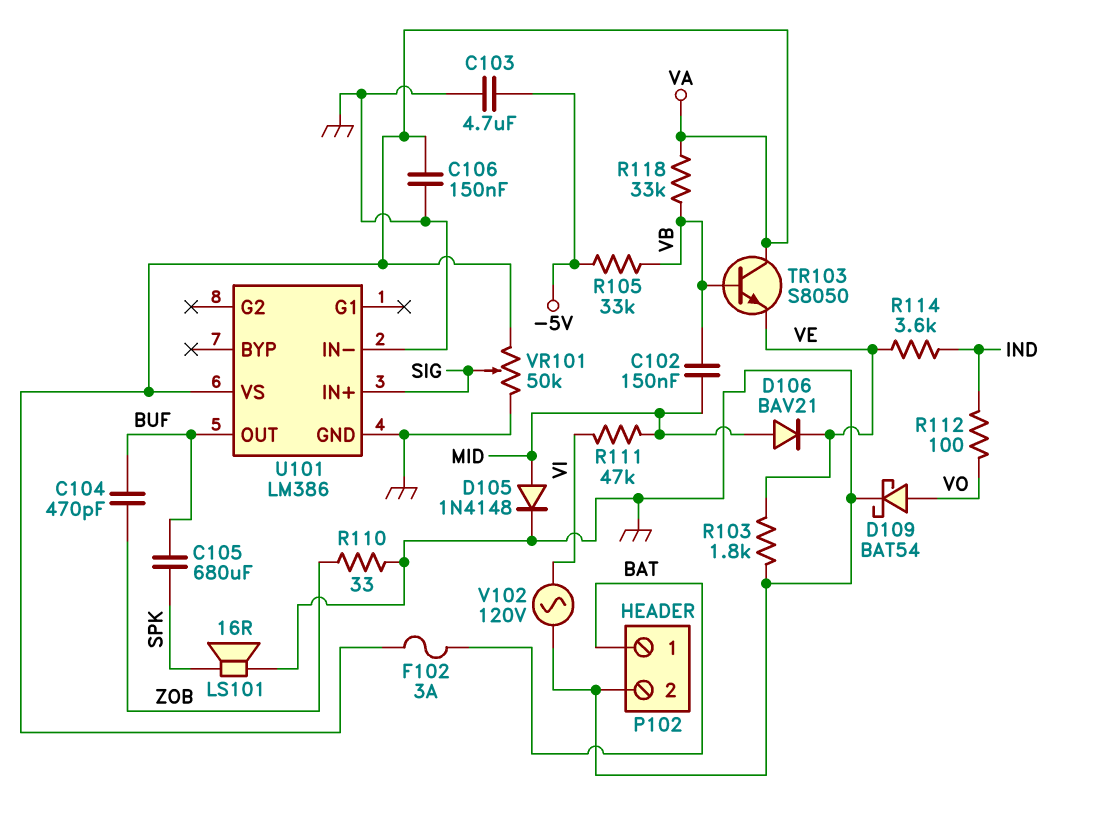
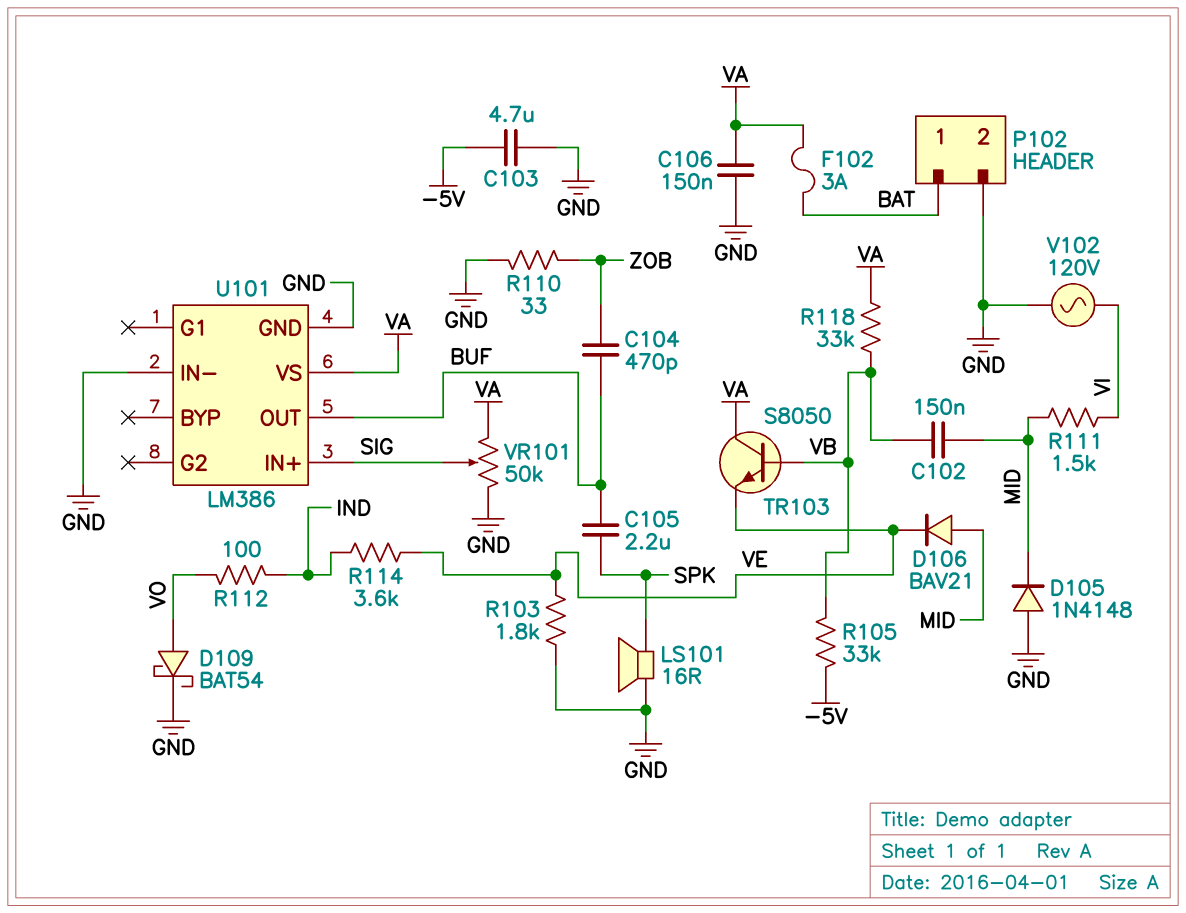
C105: 680uF (BUF, SPK) -> 2.2uF (BUF, SPK)
D105: diode 1N4148 (A MID, K GND) -> diode 1N4148 (A GND, K MID)
R111: 47k (MID, VI) -> 1.5k (MID, VI)

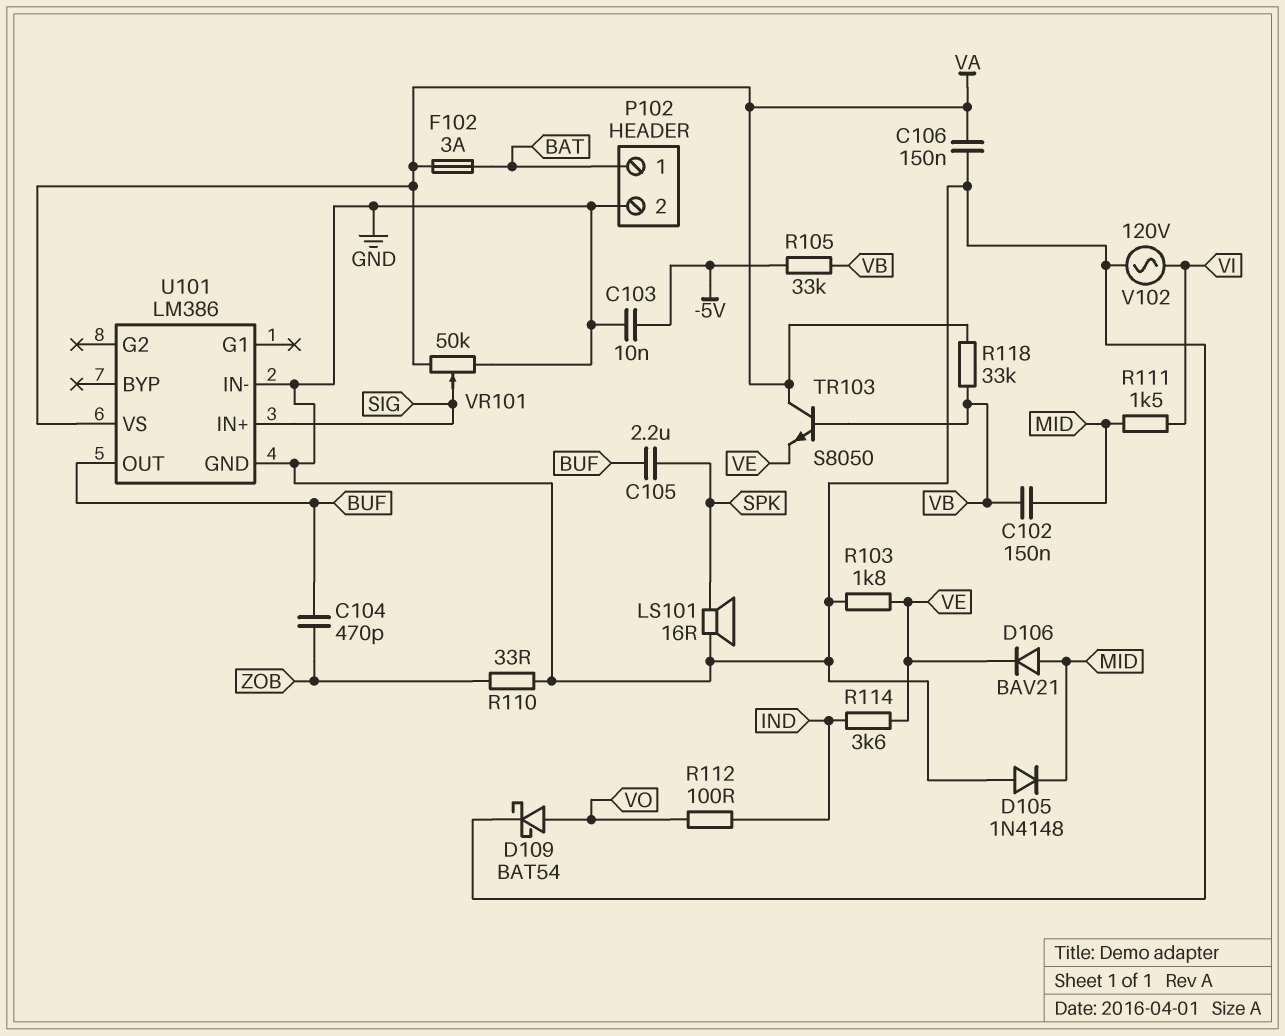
C103: 4.7uF (-5V, GND) -> 10nF (-5V, GND)

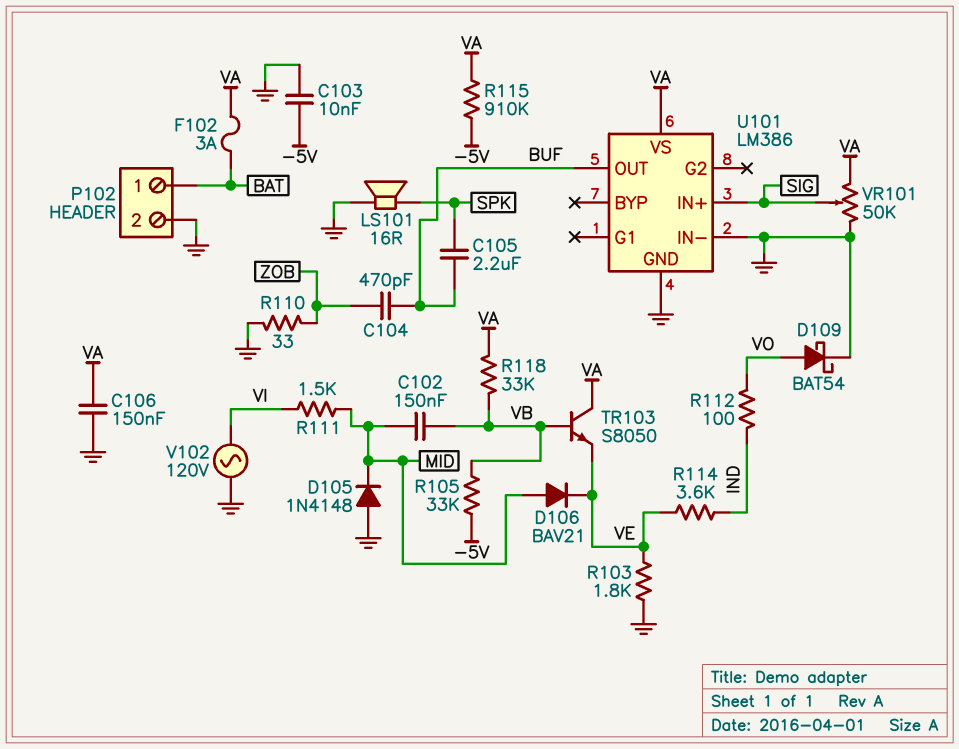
R115: none -> 910k (-5V, VA)

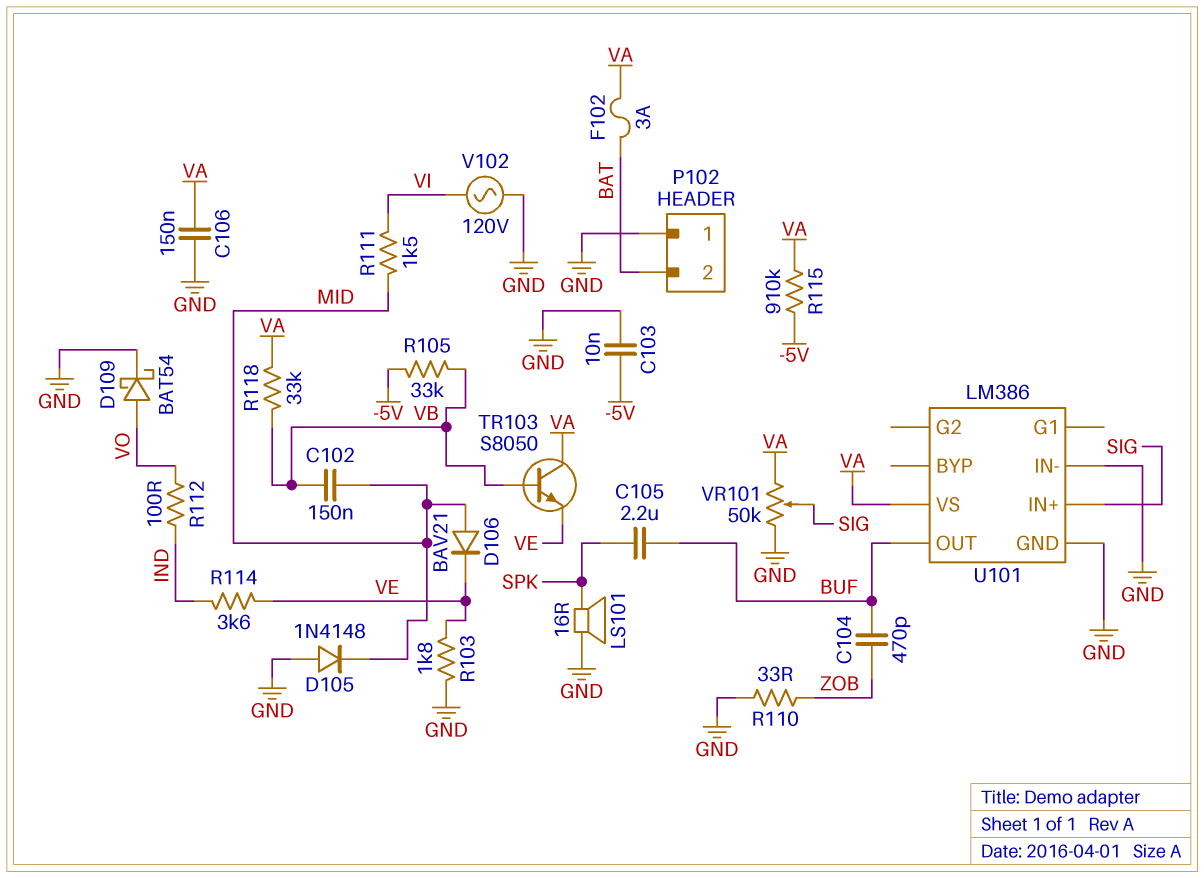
P102 pin 1: BAT -> GND
P102 pin 2: GND -> BAT

